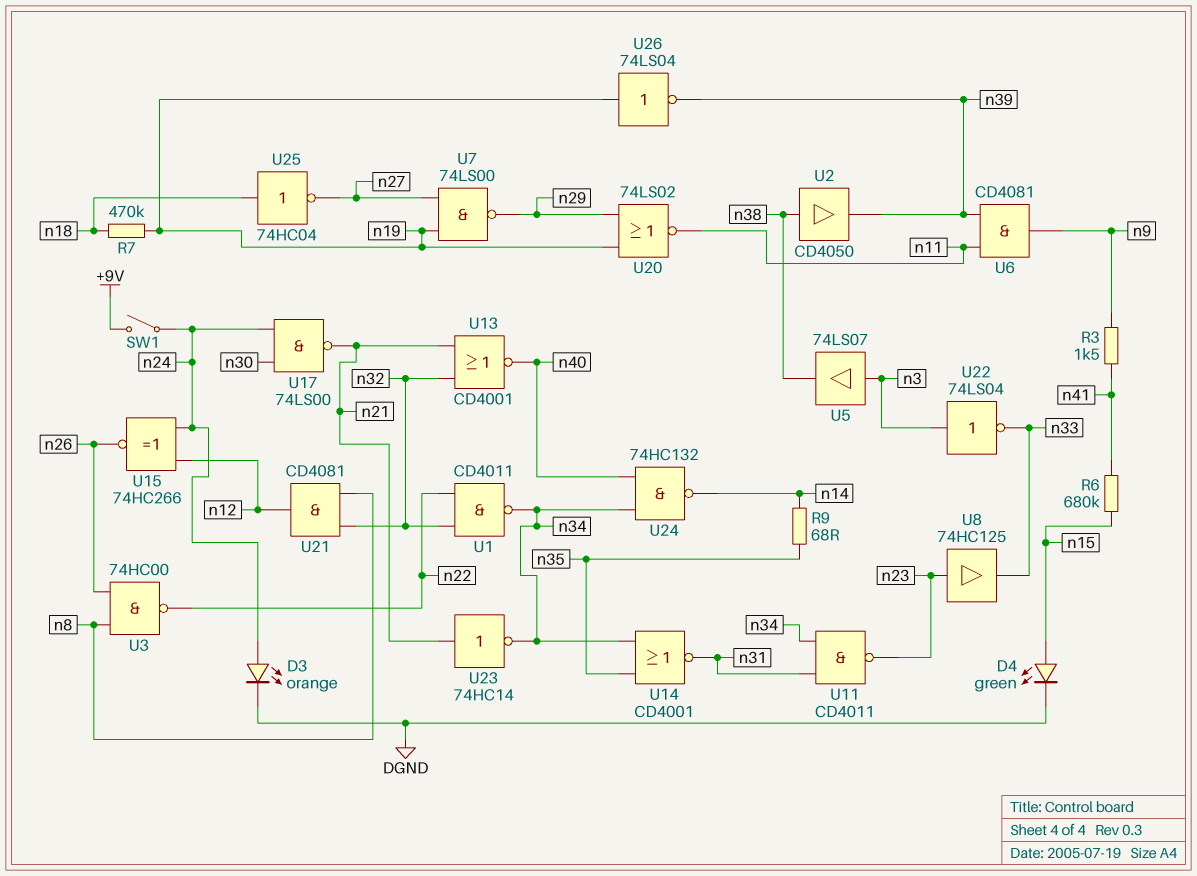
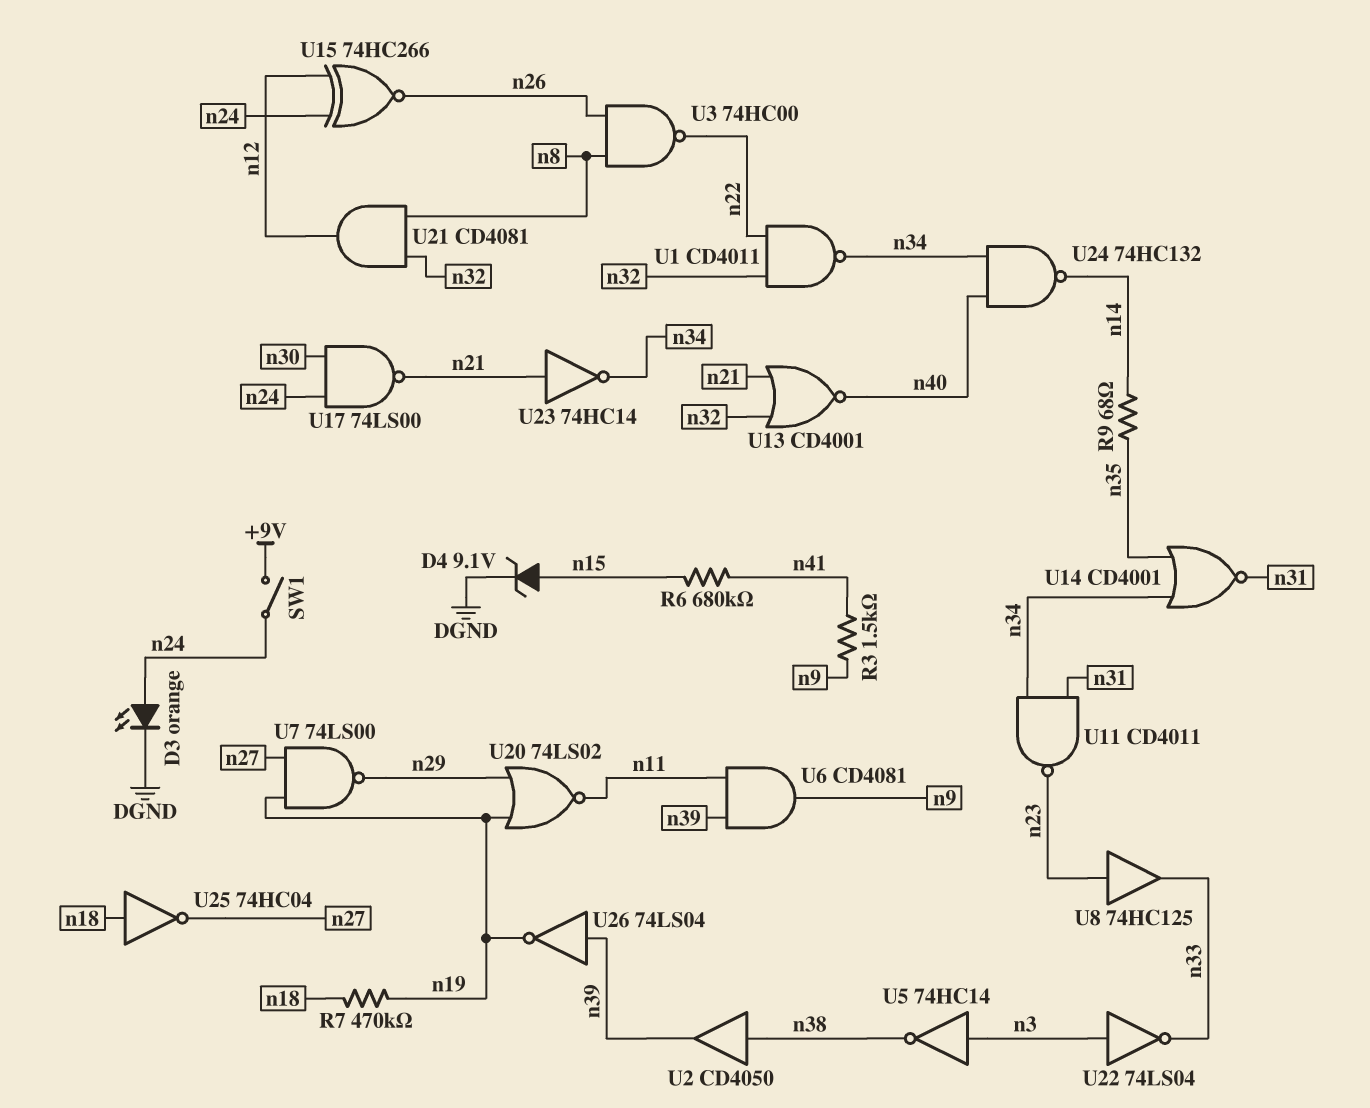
D4: LED green (A n15, K DGND) -> zener 9.1V (A n15, K DGND)
U5: buffer 74LS07 (in n3, out n38) -> NOT 74HC14 (in n3, out n38)
U26: NOT 74LS04 (in n19, out n39) -> NOT 74LS04 (in n39, out n19)

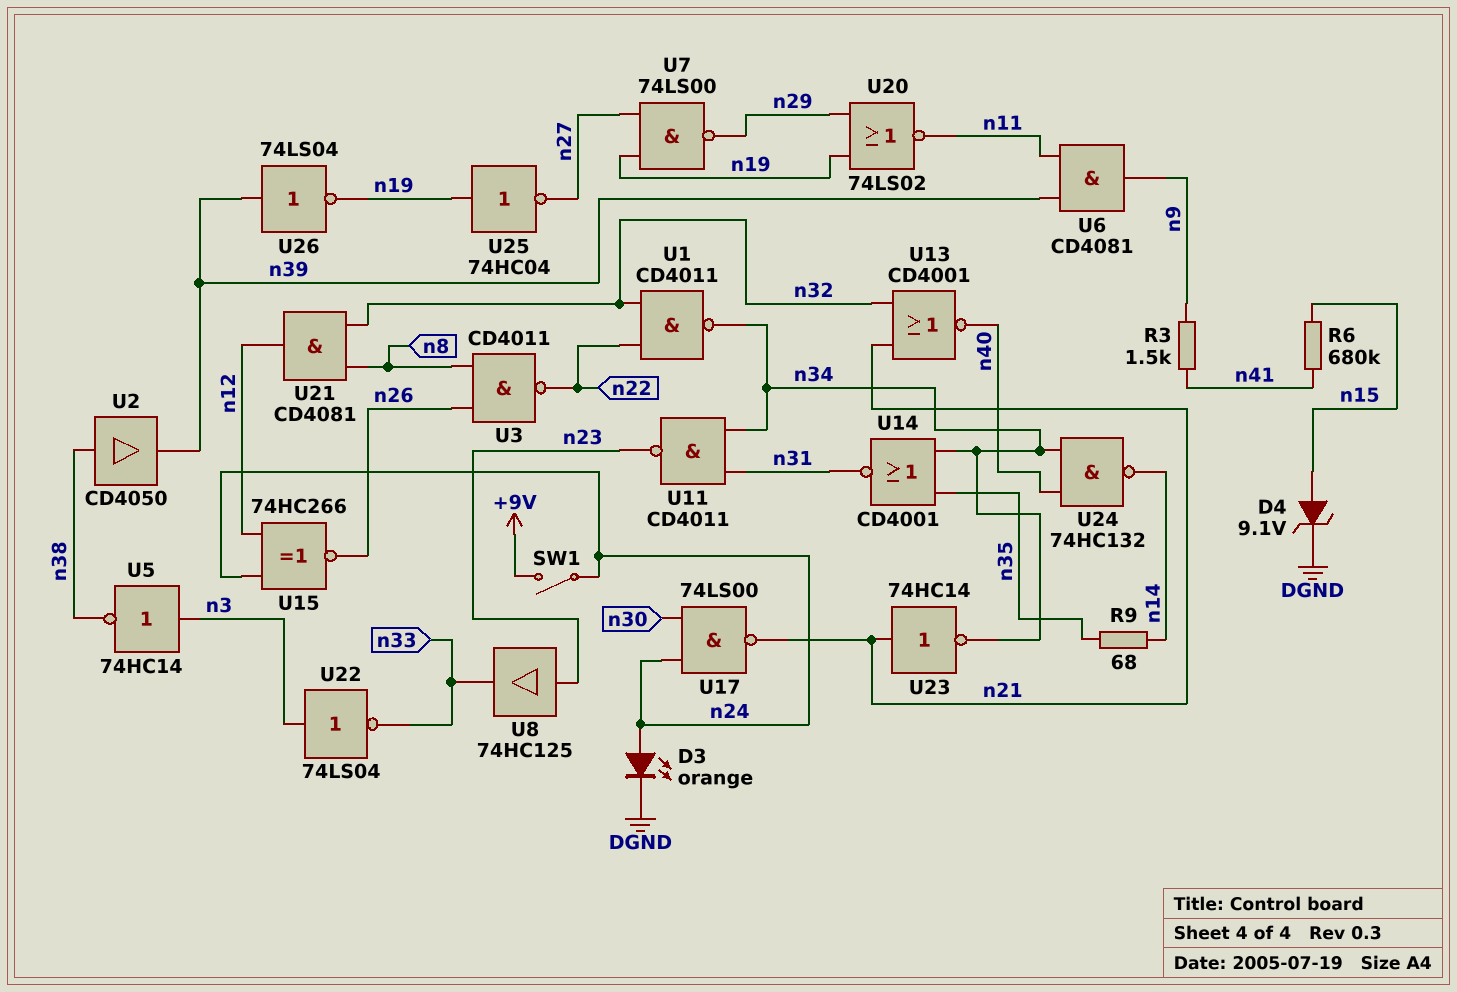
R7: 470k (n18, n19) -> none
U3: NAND 74HC00 (in n8, in n26, out n22) -> NAND CD4011 (in n8, in n26, out n22)
U25: NOT 74HC04 (in n18, out n27) -> NOT 74HC04 (in n19, out n27)

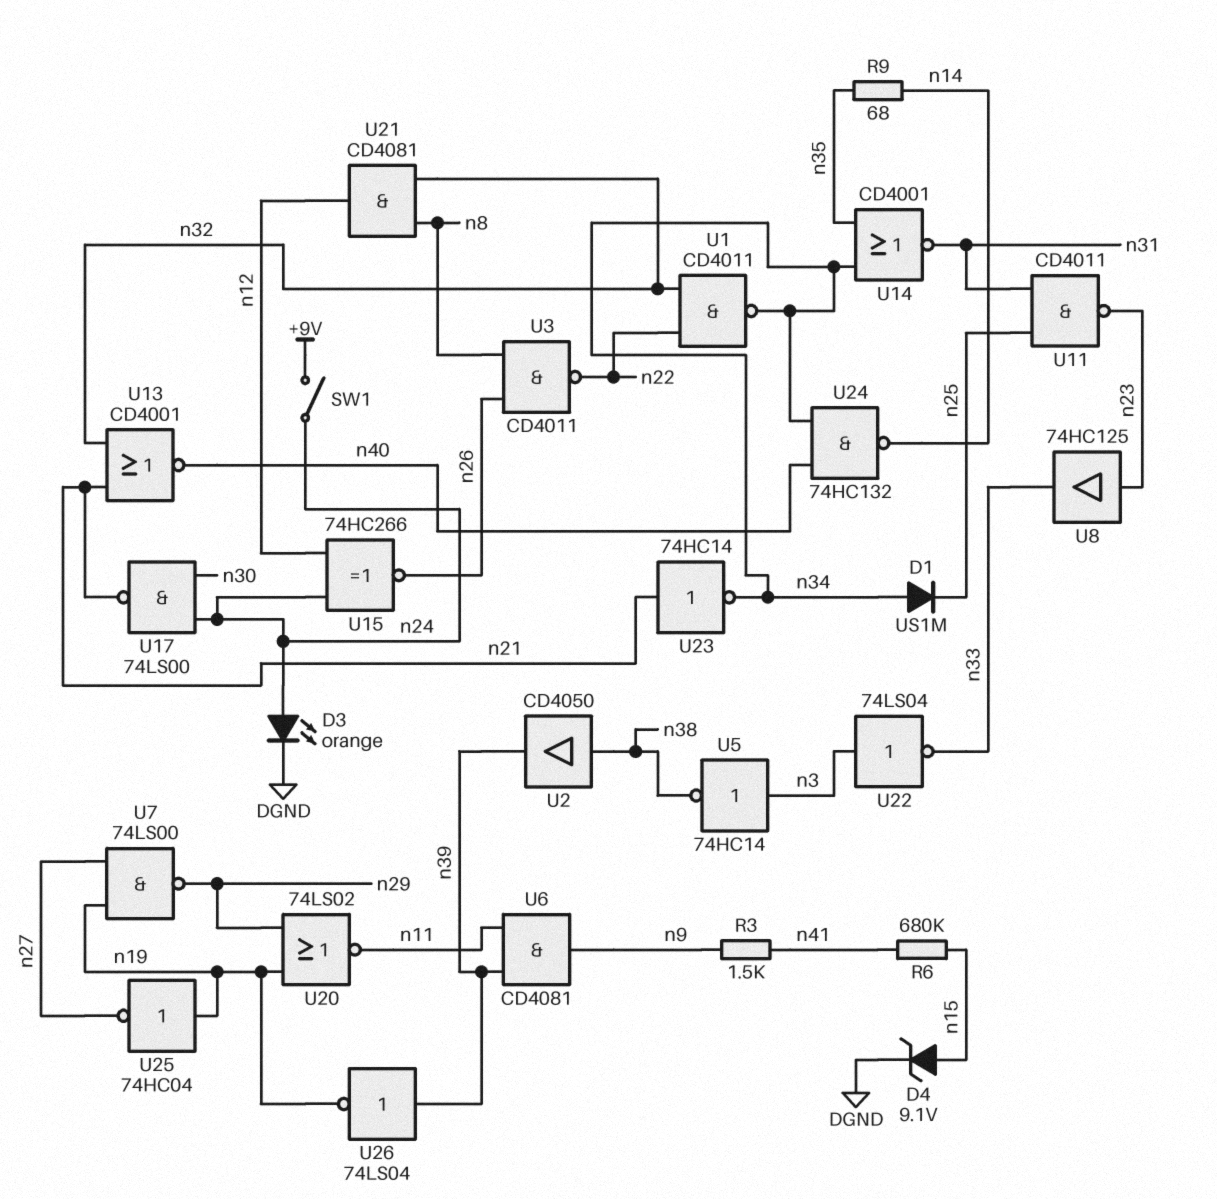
D1: none -> diode US1M (A n34, K n25)
U11: NAND CD4011 (in n31, in n34, out n23) -> NAND CD4011 (in n25, in n31, out n23)

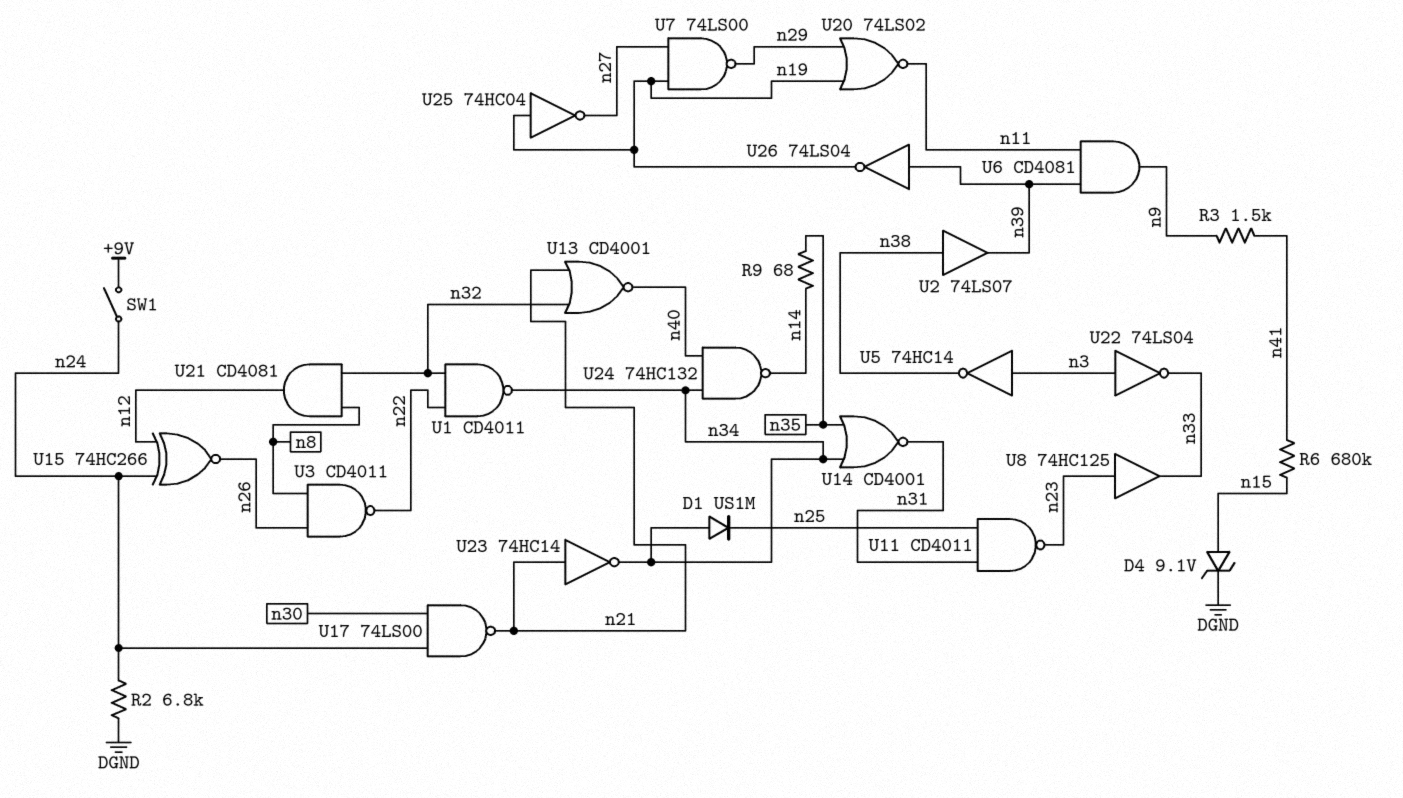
D3: LED orange (A n24, K DGND) -> none
R2: none -> 6.8k (DGND, n24)
U2: buffer CD4050 (in n38, out n39) -> buffer 74LS07 (in n38, out n39)

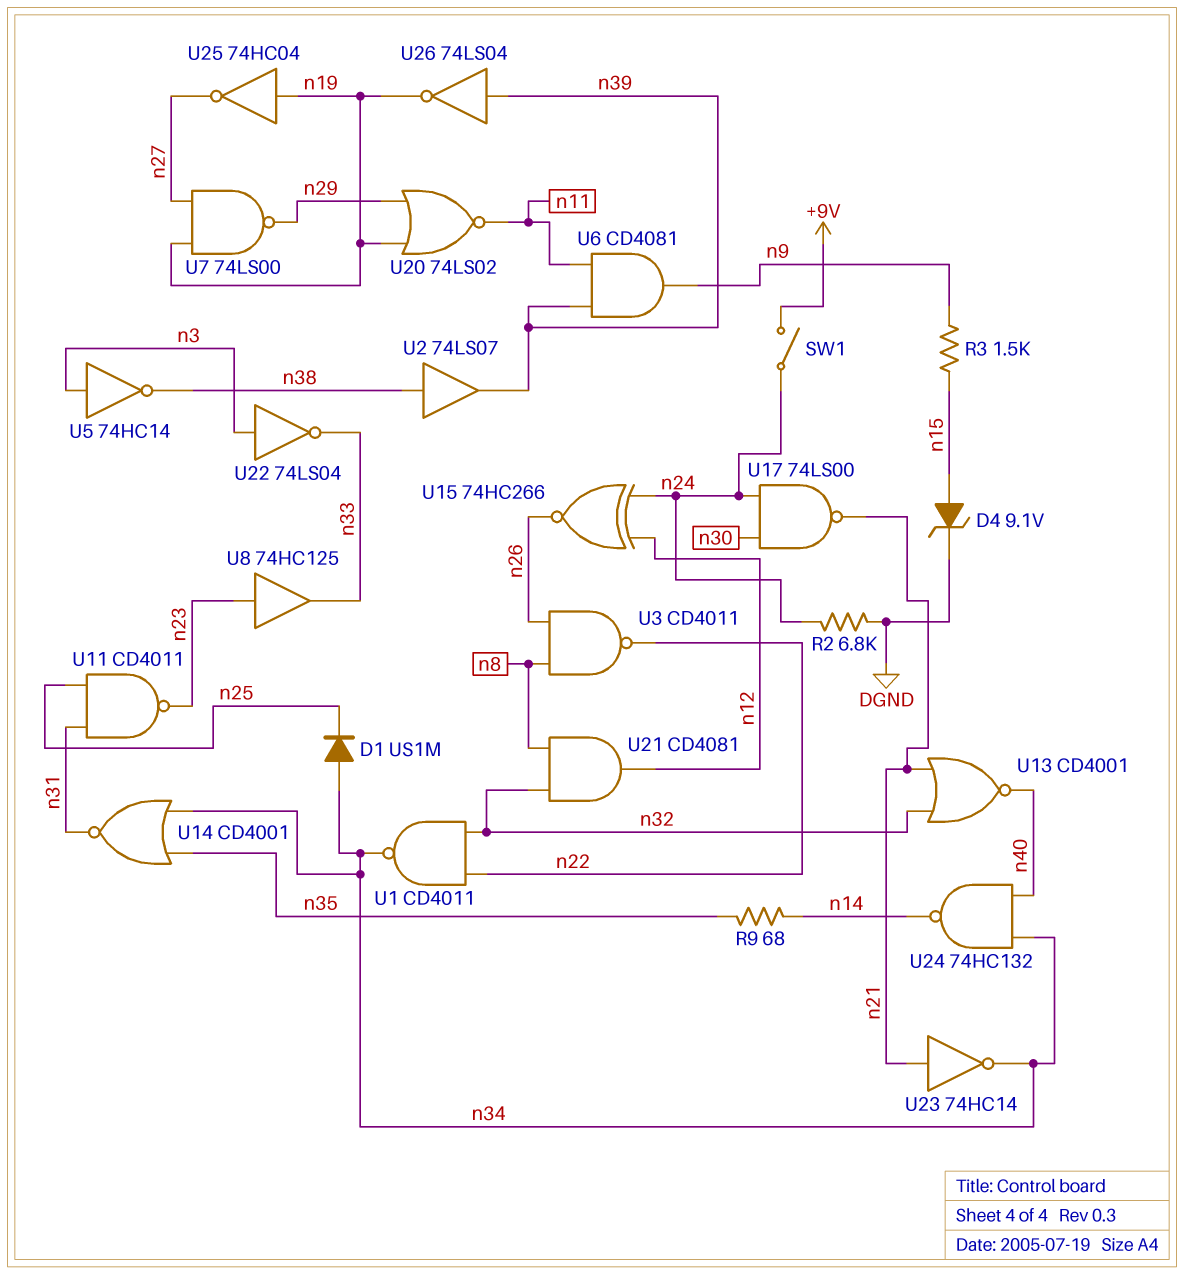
R3: 1.5k (n9, n41) -> 1.5k (n9, n15)
R6: 680k (n15, n41) -> none

